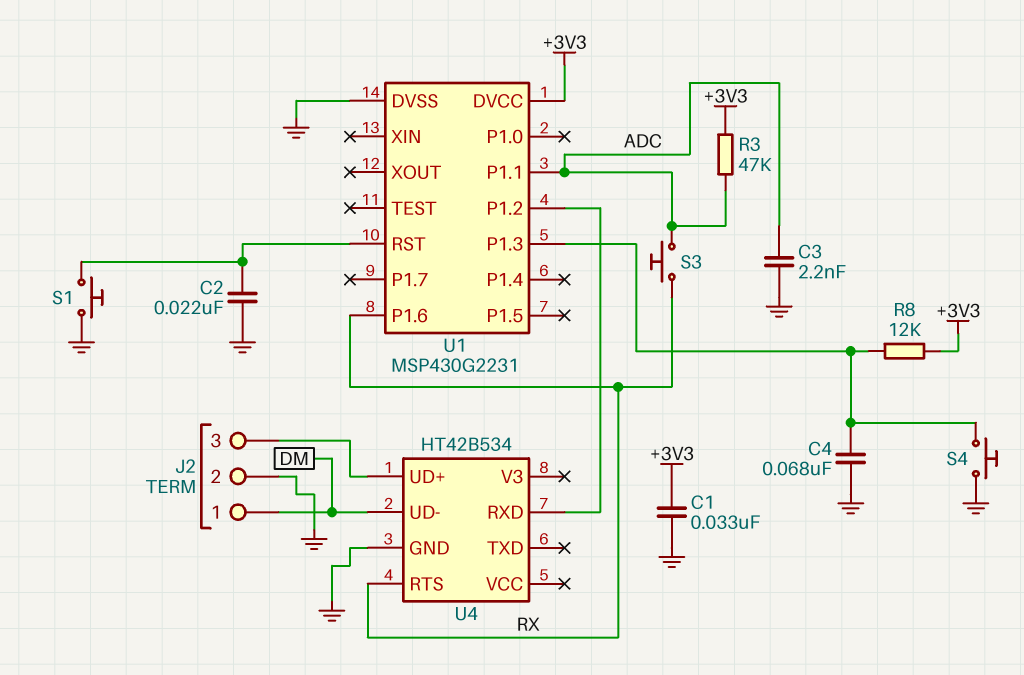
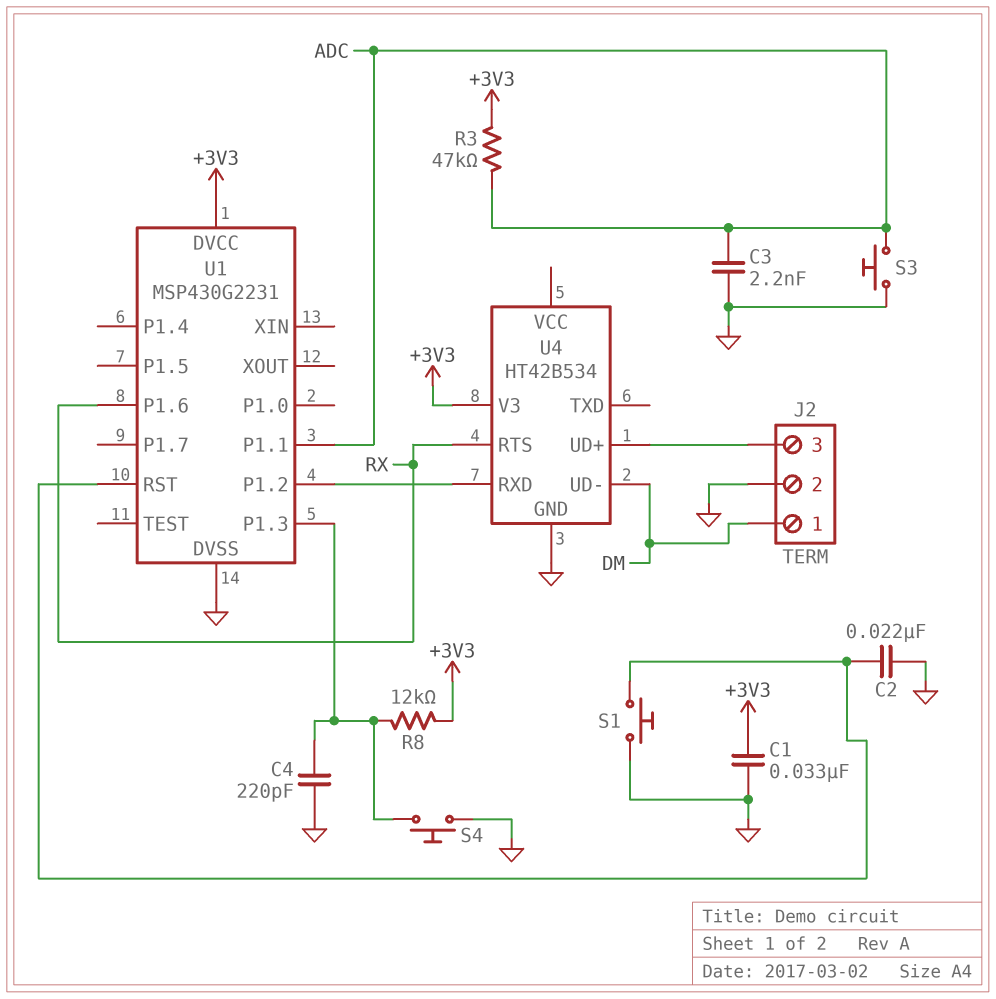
C4: 68nF (GND, U1/P1.3) -> 220pF (GND, U1/P1.3)
S3: button (ADC, RX) -> button (ADC, GND)
U4 pin V3: none -> +3V3

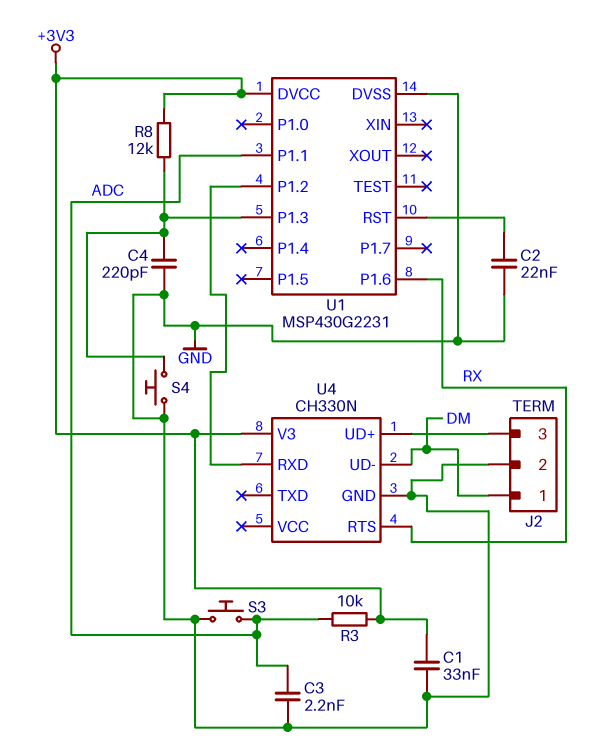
R3: 47k (+3V3, ADC) -> 10k (+3V3, ADC)
S1: button (GND, U1/RST) -> none
U4: HT42B534 -> CH330N

